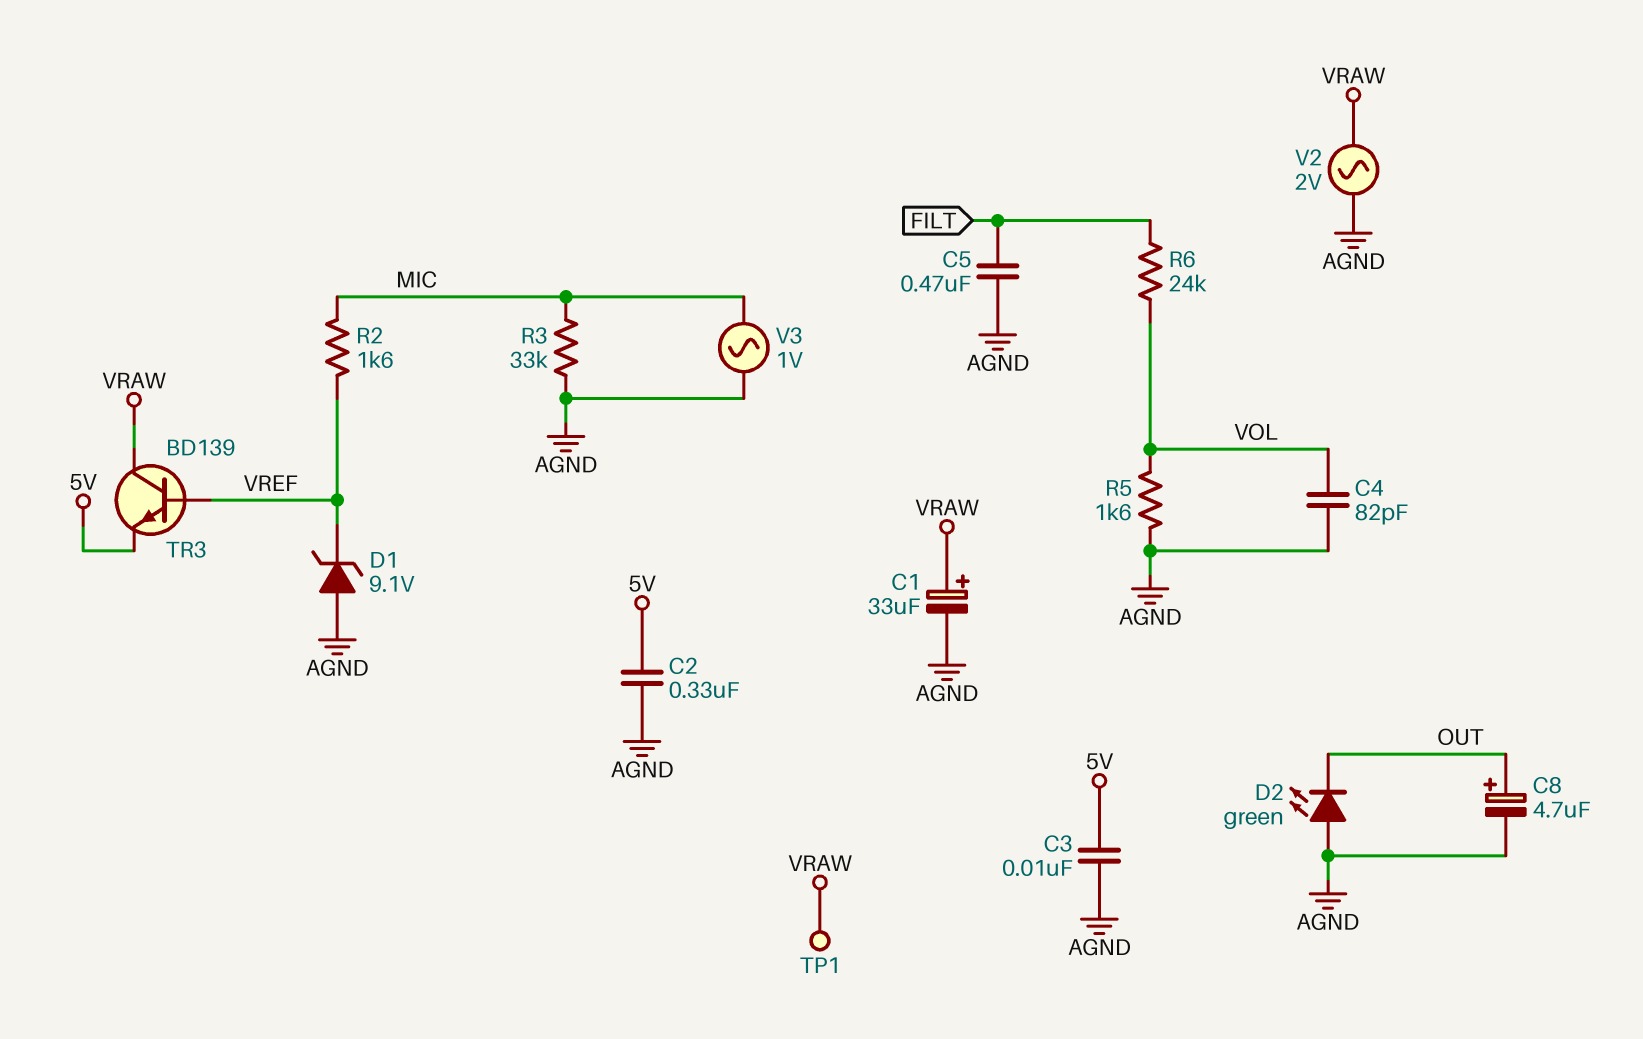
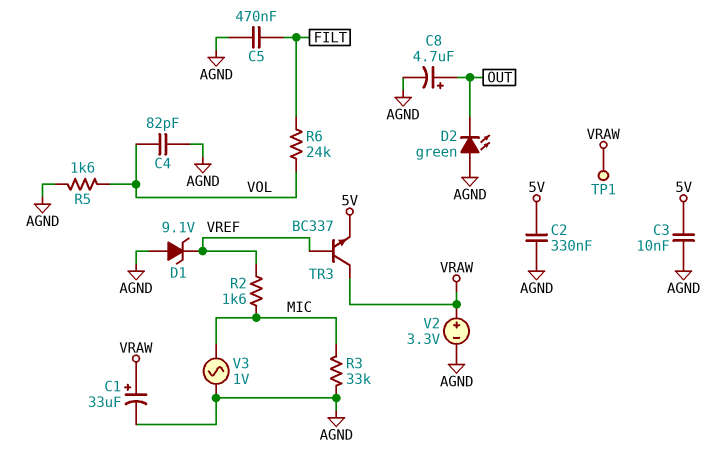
TR3: NPN BD139 (B VREF, C VRAW, E 5V) -> NPN BC337 (B VREF, C VRAW, E 5V)
V2: AC 2V (AGND, VRAW) -> 3.3V (plus VRAW, minus AGND)

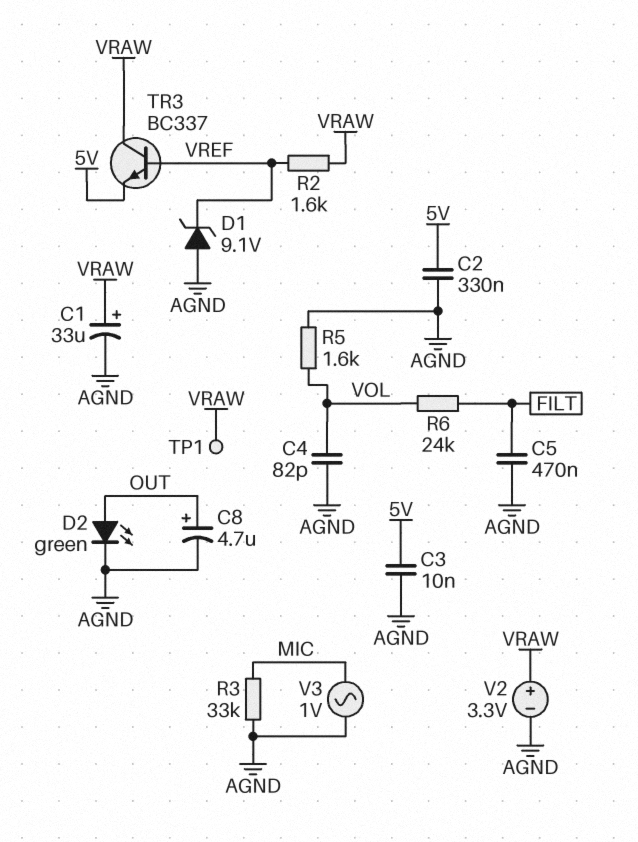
D2: LED green (A AGND, K OUT) -> LED green (A OUT, K AGND)
R2: 1.6k (MIC, VREF) -> 1.6k (VRAW, VREF)

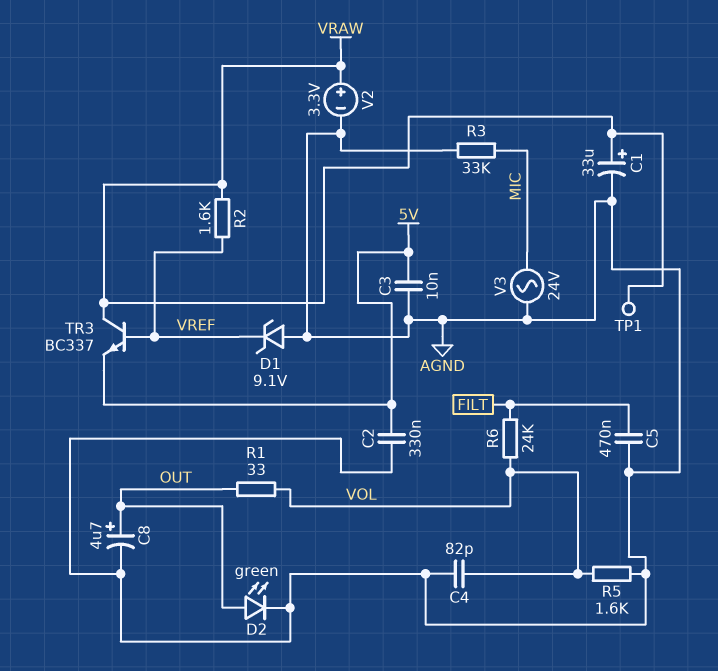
R1: none -> 33 (OUT, VOL)
V3: AC 1V (AGND, MIC) -> AC 24V (AGND, MIC)

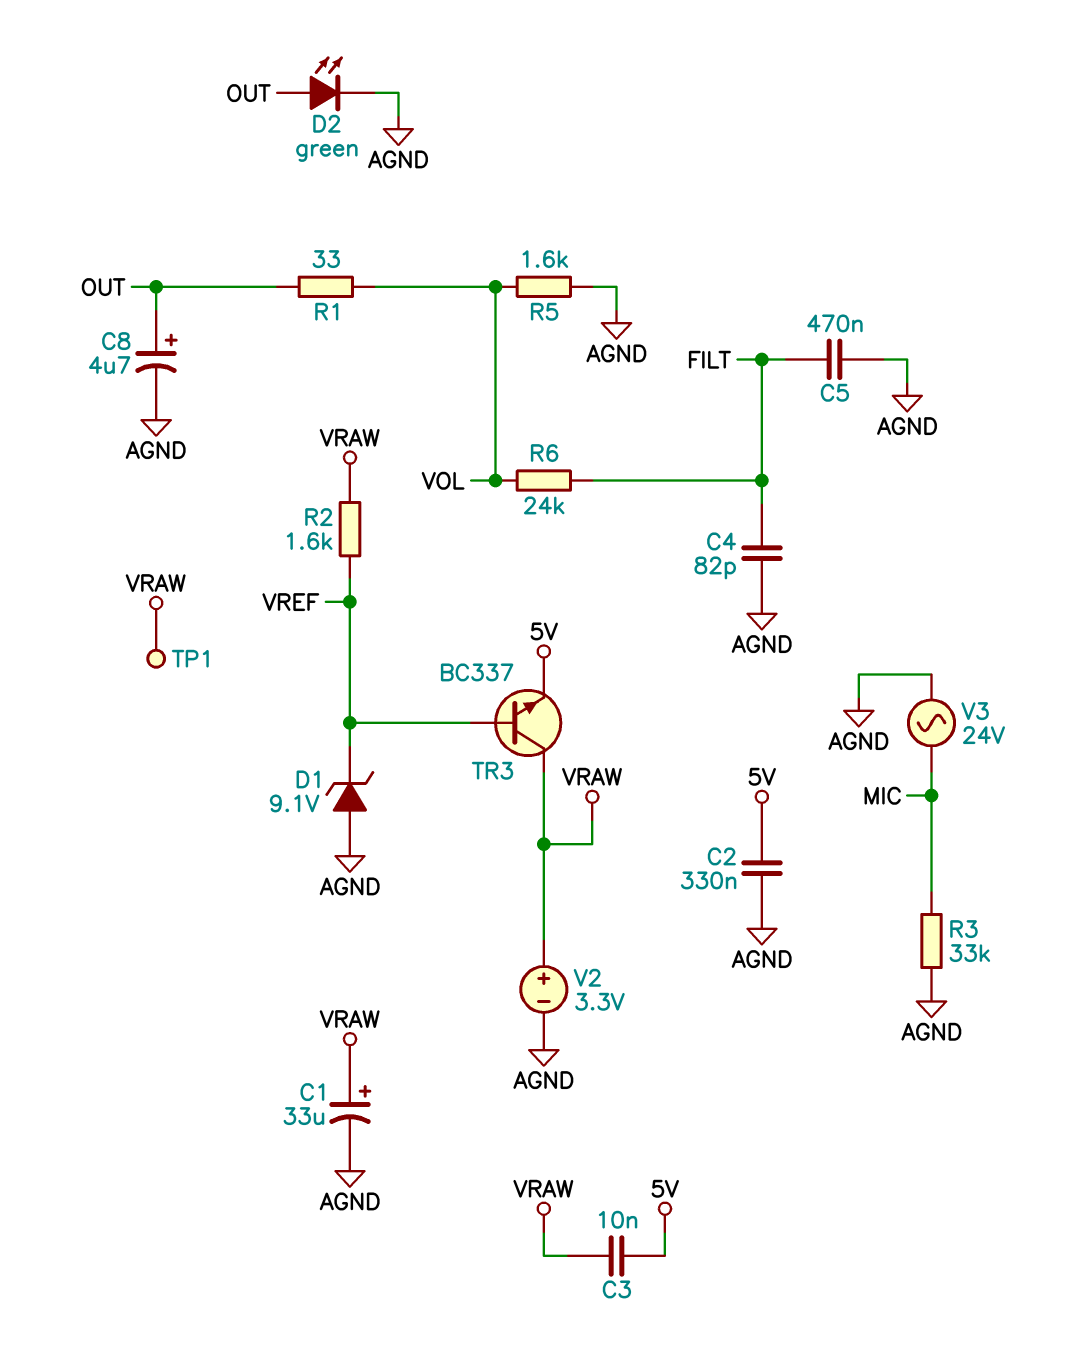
C3: 10nF (5V, AGND) -> 10nF (5V, VRAW)
C4: 82pF (AGND, VOL) -> 82pF (AGND, FILT)

